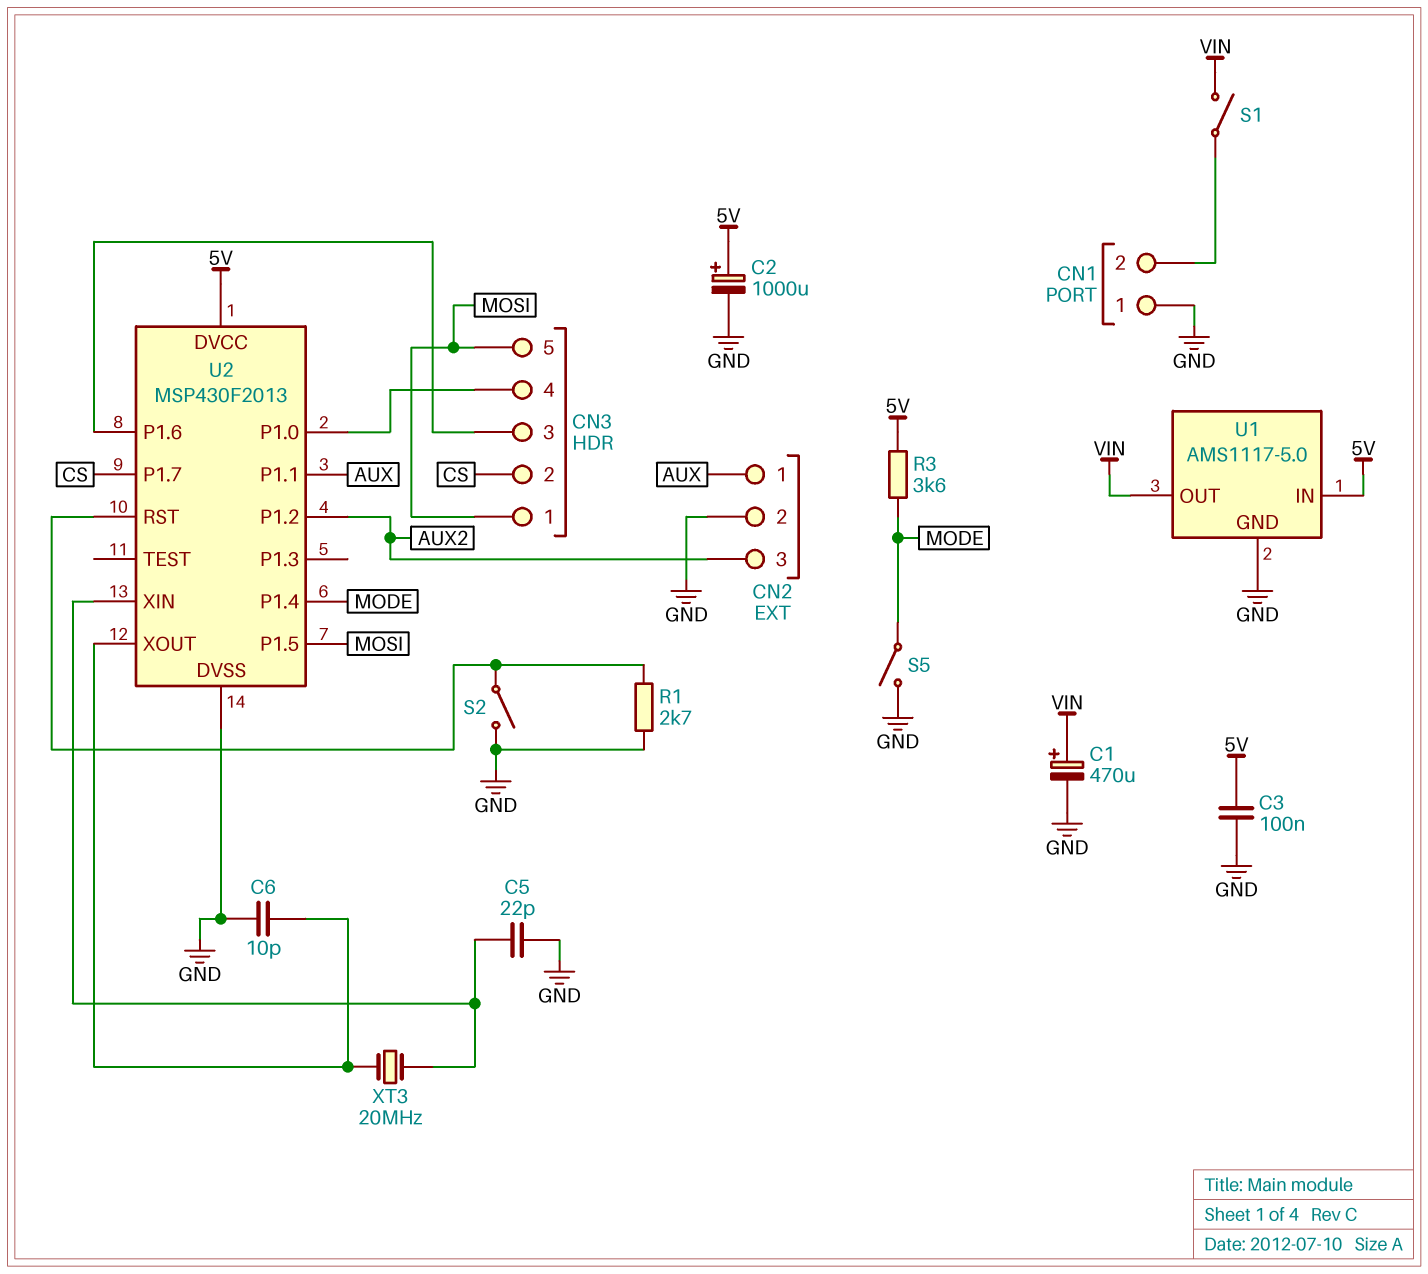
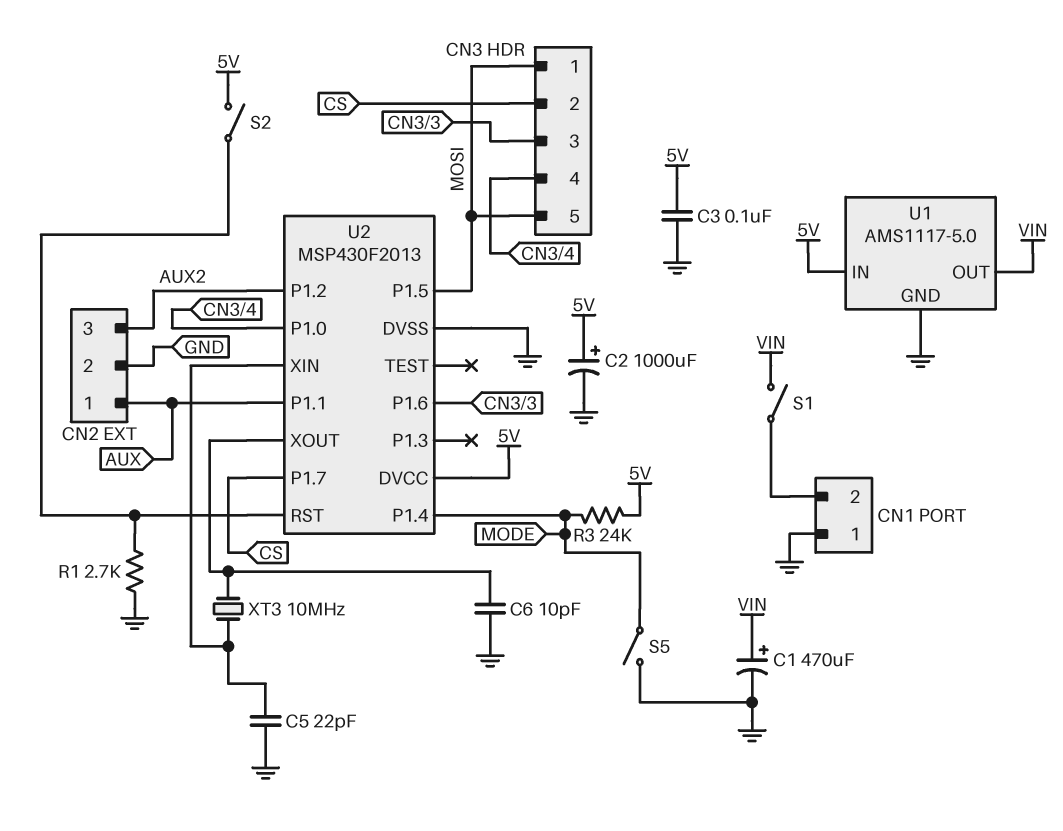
R3: 3.6k (5V, MODE) -> 24k (5V, MODE)
S2: switch (GND, U2/RST) -> switch (5V, U2/RST)
XT3: 20MHz (U2/XIN, U2/XOUT) -> 10MHz (U2/XIN, U2/XOUT)

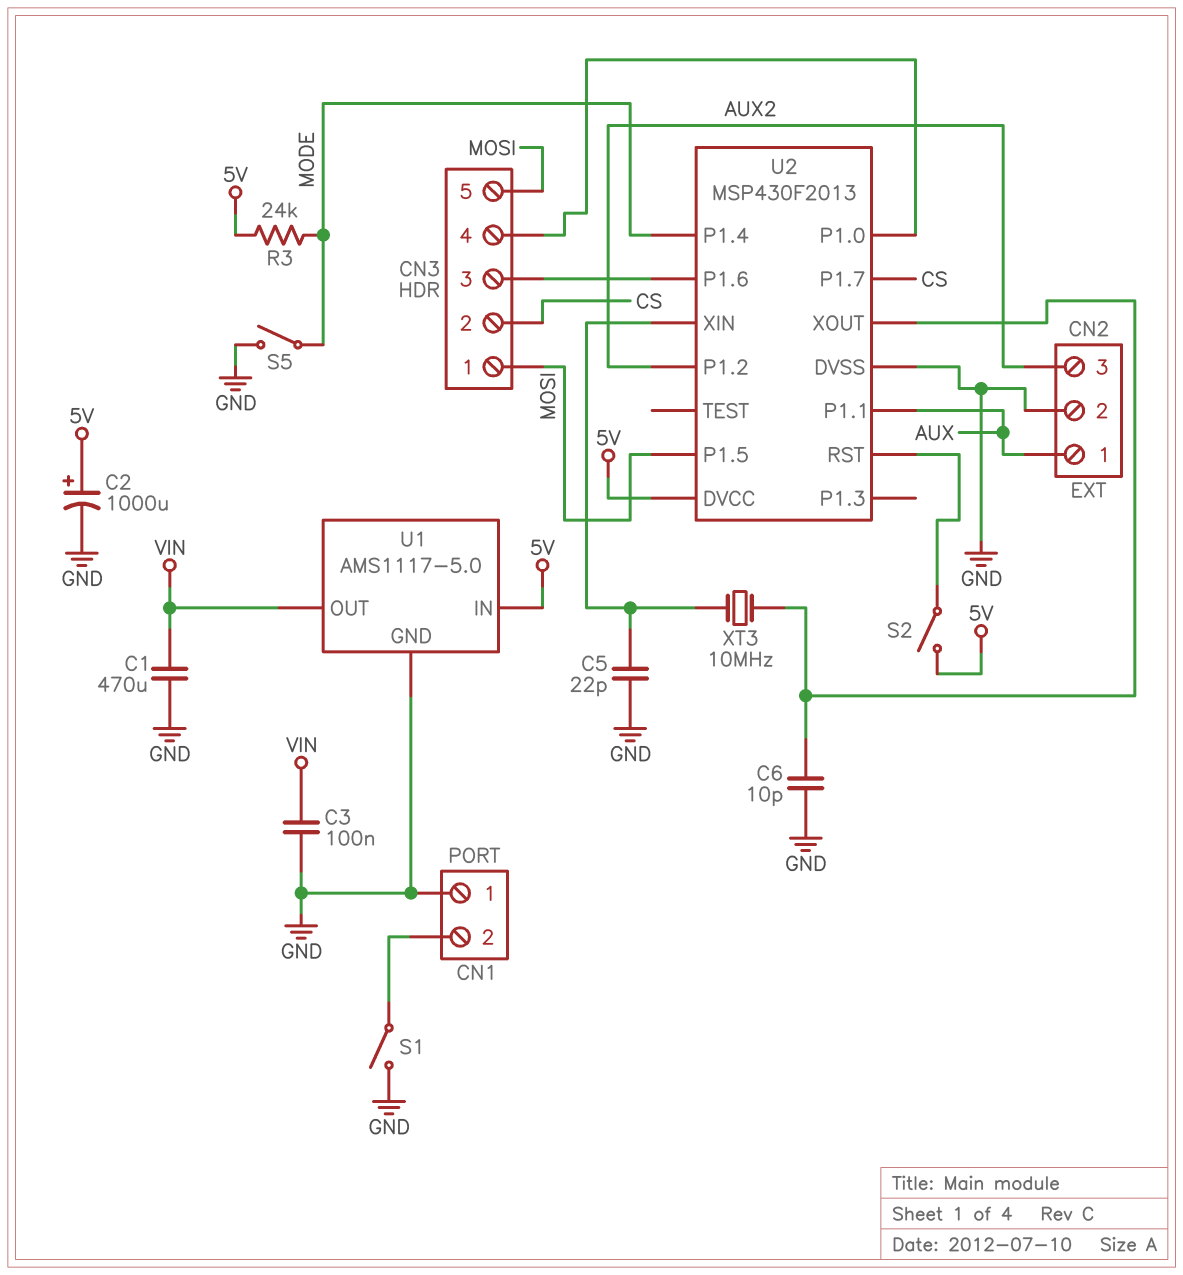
C1: 470uF (plus VIN, minus GND) -> 470uF (GND, VIN)
C3: 100nF (5V, GND) -> 100nF (GND, VIN)
R1: 2.7k (GND, U2/RST) -> none
S1: switch (CN1/2, VIN) -> switch (CN1/2, GND)

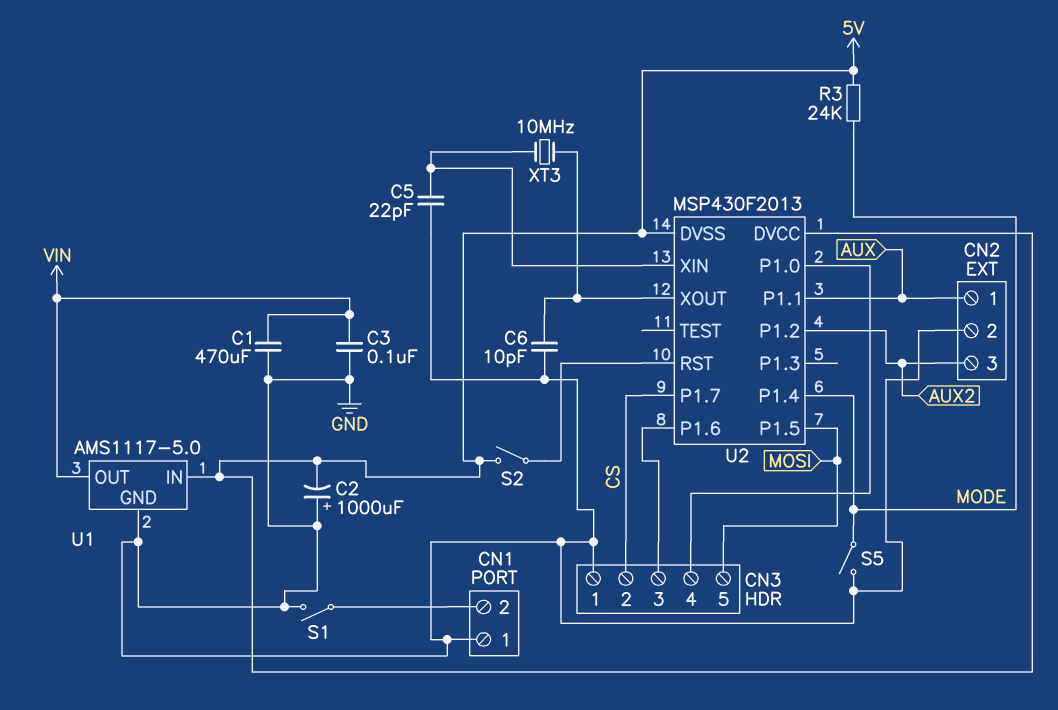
C2: 1000uF (plus 5V, minus GND) -> 1000uF (plus GND, minus 5V)
CN3 pin 1: MOSI -> GND
U2 pin DVSS: GND -> 5V

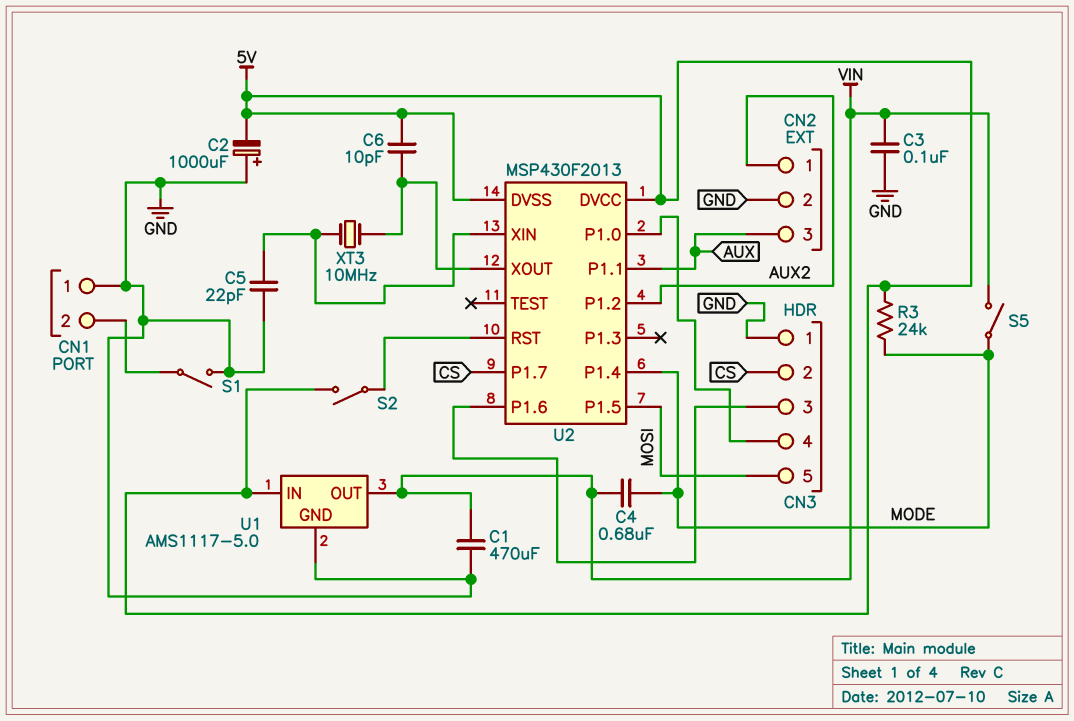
C4: none -> 680nF (MODE, VIN)
C6: 10pF (GND, U2/XOUT) -> 10pF (5V, U2/XOUT)
CN2 pin 1: AUX -> AUX2
CN2 pin 3: AUX2 -> AUX
S5: switch (GND, MODE) -> switch (MODE, VIN)

